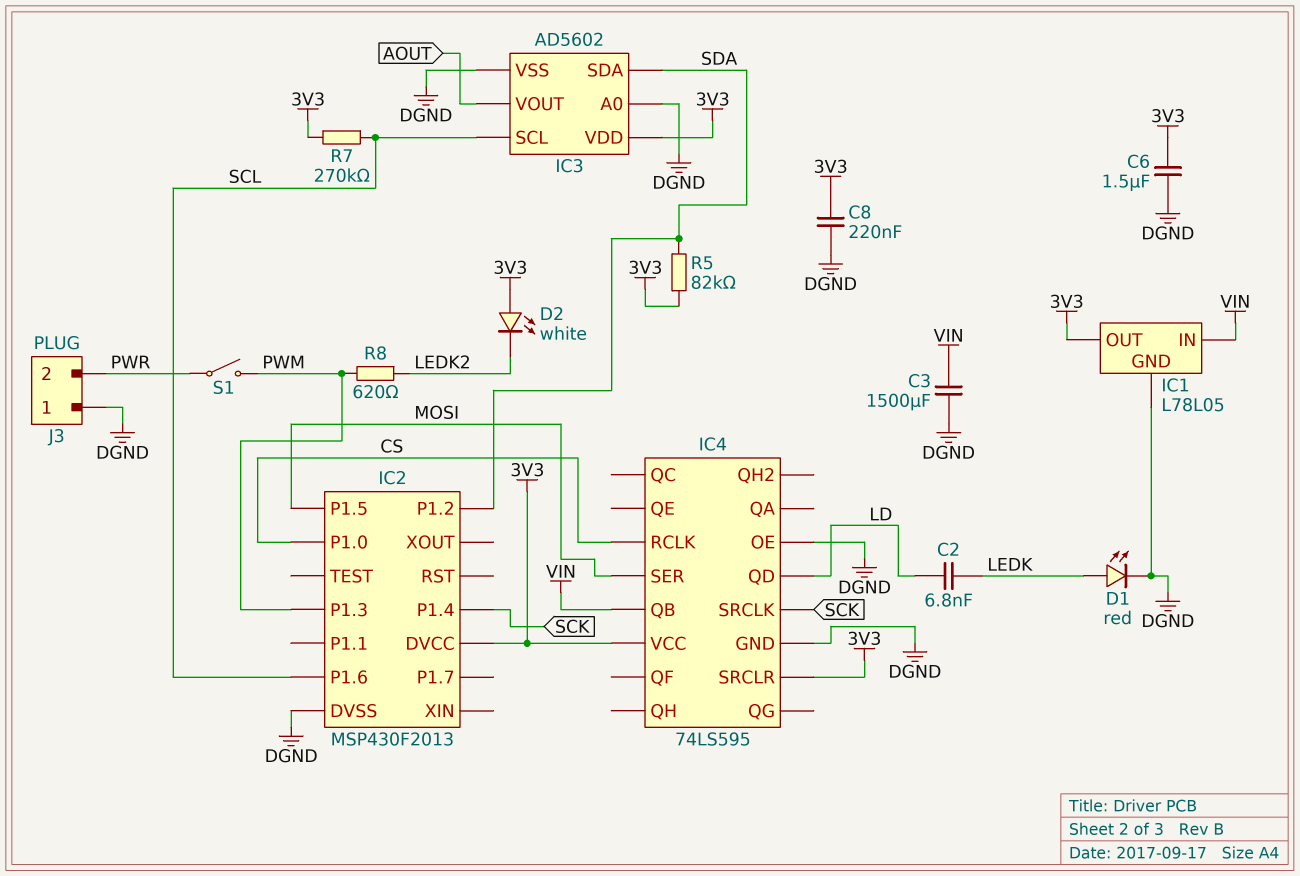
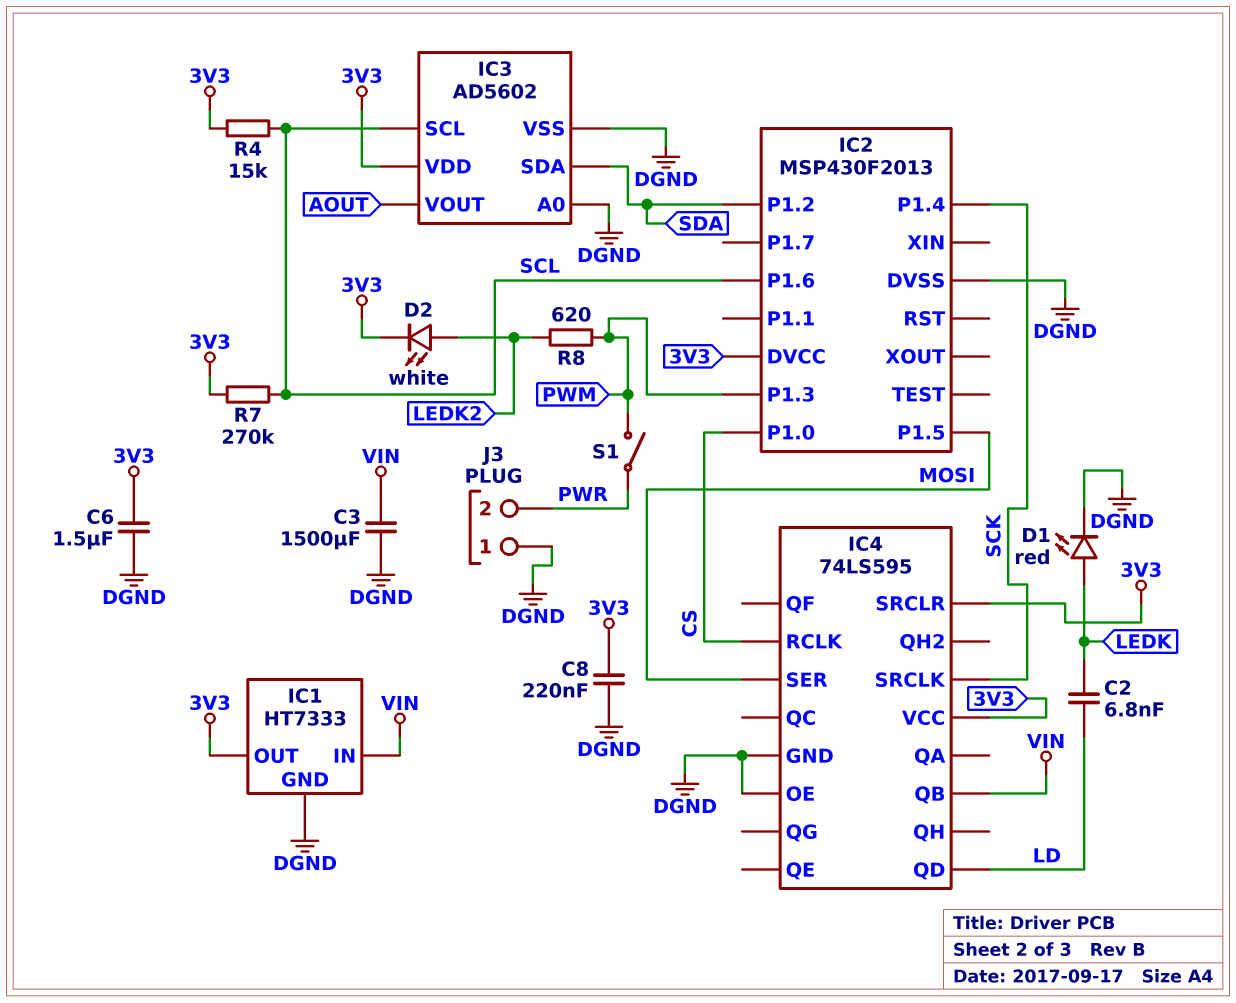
D2: LED white (A 3V3, K LEDK2) -> LED white (A LEDK2, K 3V3)
IC1: L78L05 -> HT7333
R4: none -> 15k (3V3, SCL)
R5: 82k (3V3, SDA) -> none

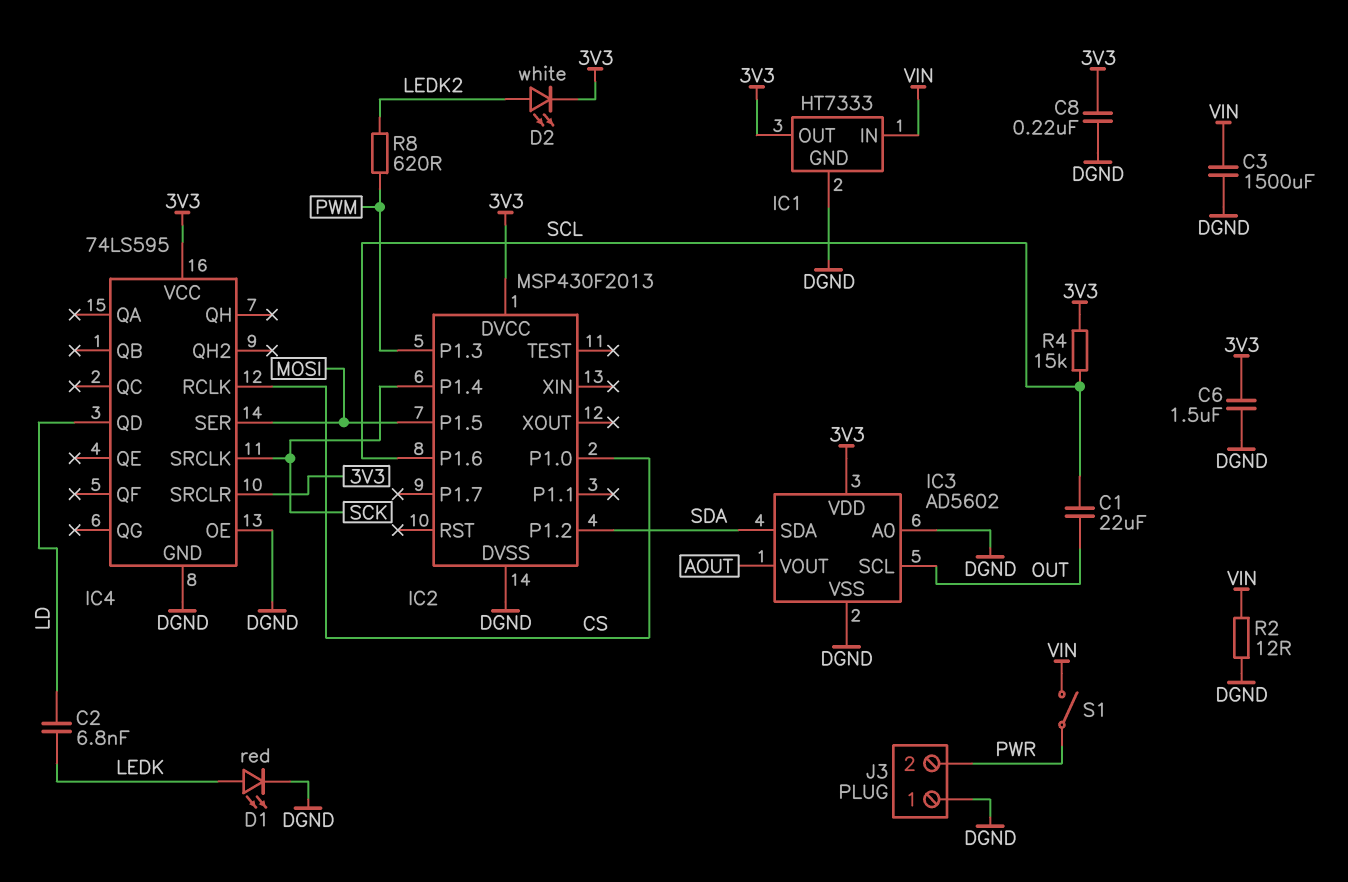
C1: none -> 22uF (OUT, SCL)
IC3 pin SCL: SCL -> OUT
IC4 pin QB: VIN -> none
R2: none -> 12 (DGND, VIN)
R7: 270k (3V3, SCL) -> none
S1: switch (PWM, PWR) -> switch (PWR, VIN)

